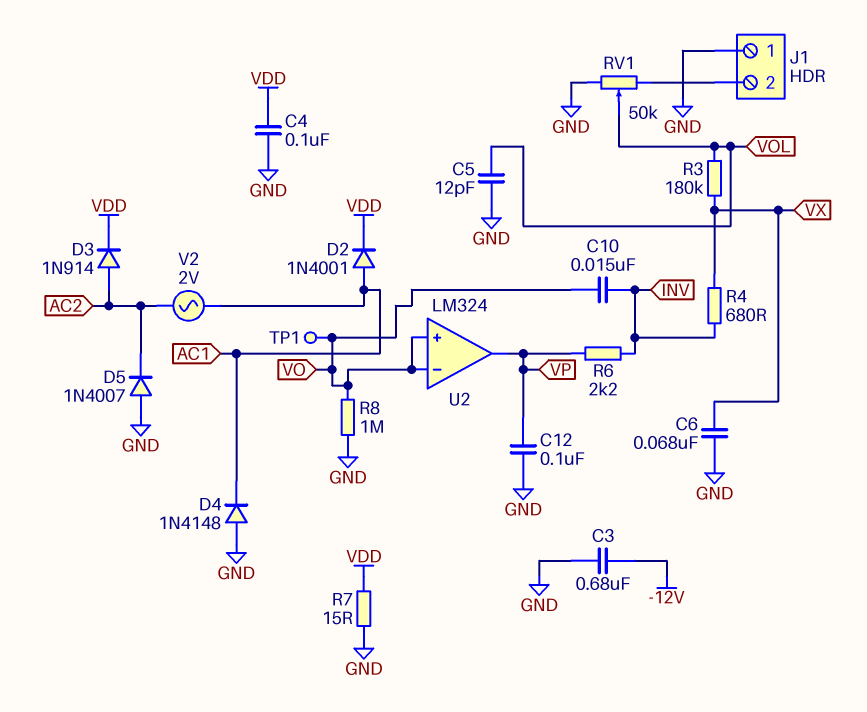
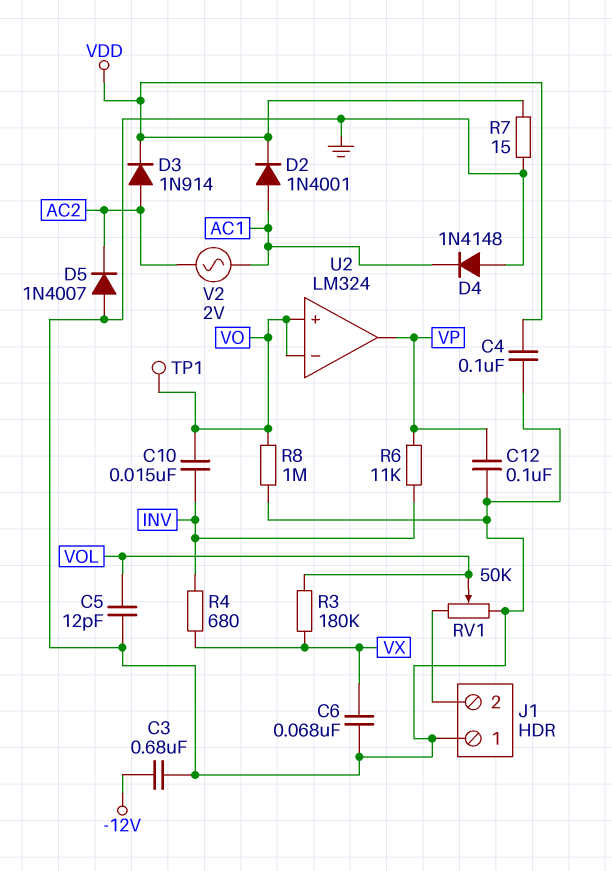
R6: 2.2k (INV, VP) -> 11k (INV, VP)

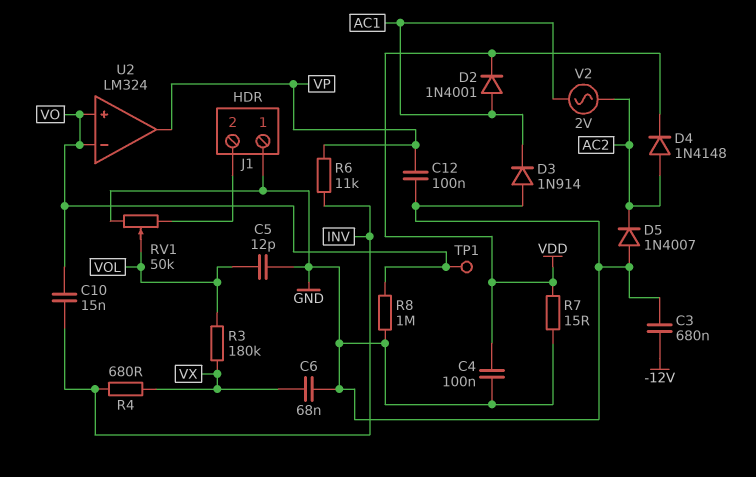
D3: diode 1N914 (A AC2, K VDD) -> diode 1N914 (A GND, K AC1)
D4: diode 1N4148 (A GND, K AC1) -> diode 1N4148 (A AC2, K VDD)

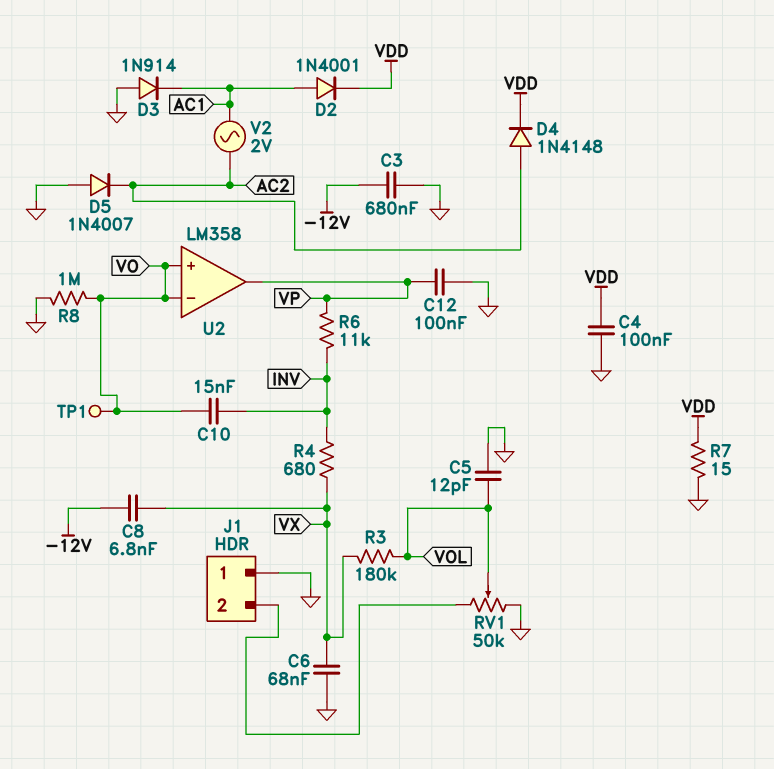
C8: none -> 6.8nF (-12V, VX)
U2: LM324 -> LM358

